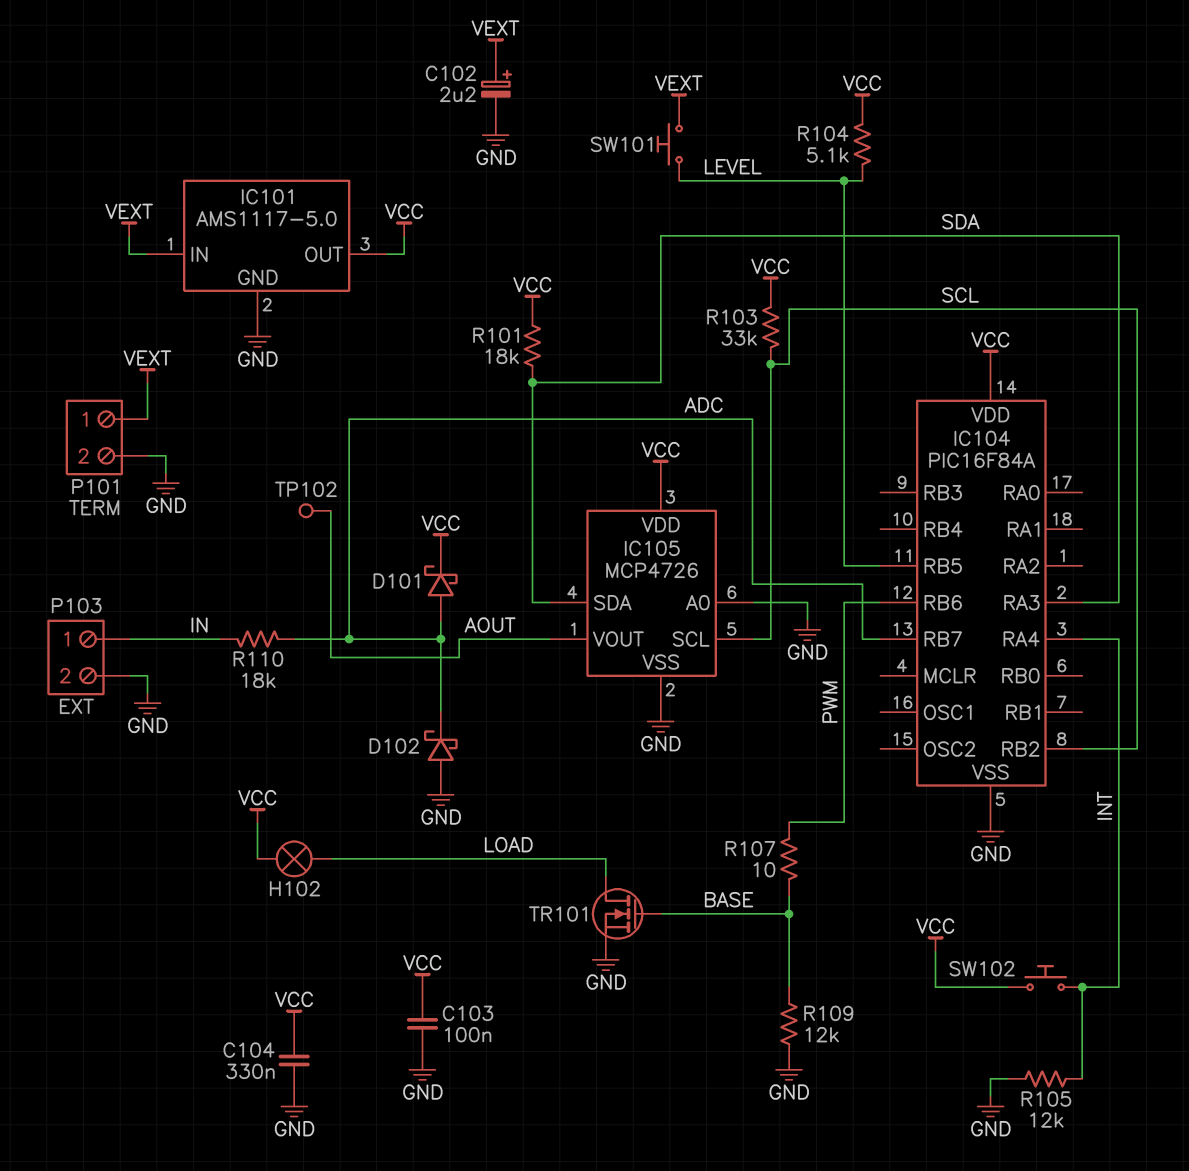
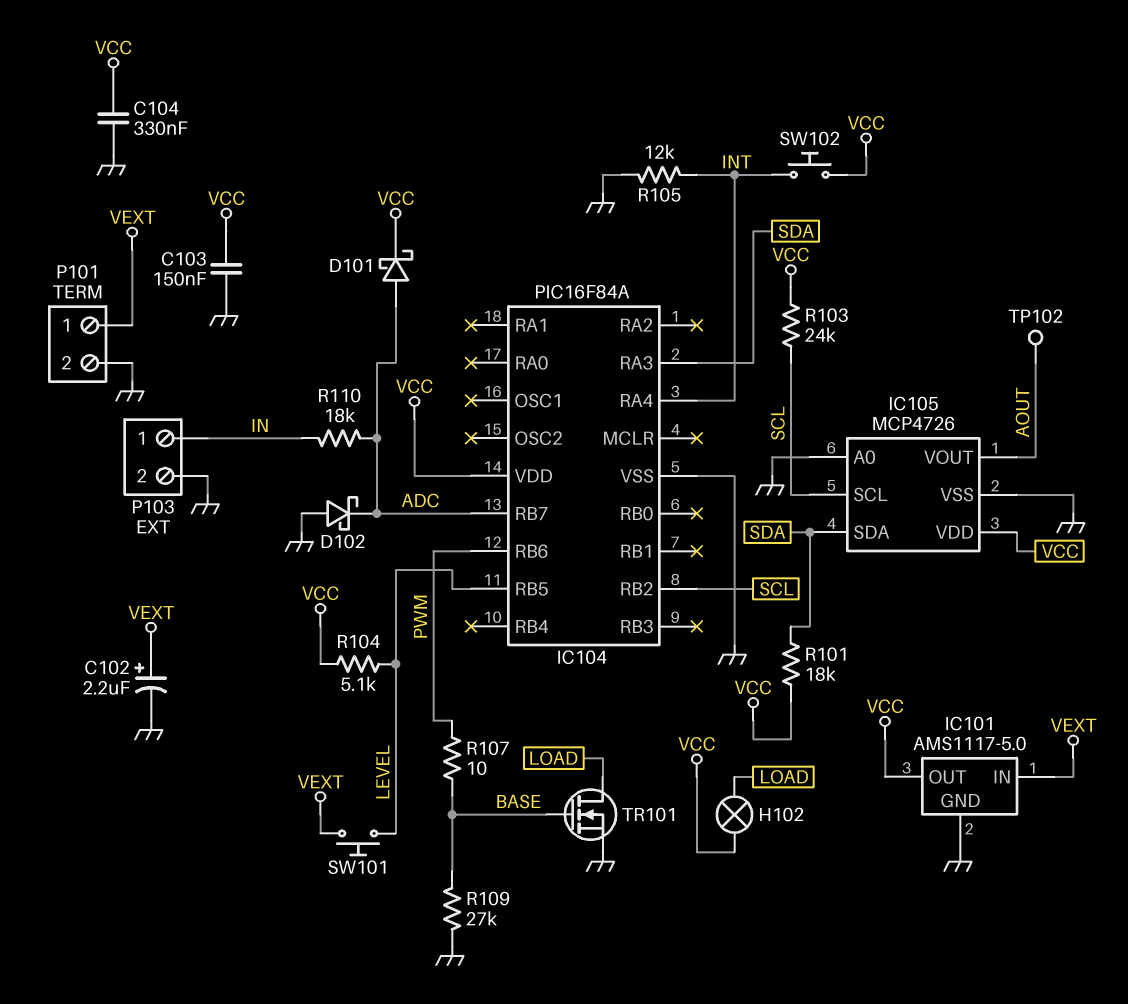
C103: 100nF (GND, VCC) -> 150nF (GND, VCC)
R103: 33k (SCL, VCC) -> 24k (SCL, VCC)
R109: 12k (BASE, GND) -> 27k (BASE, GND)

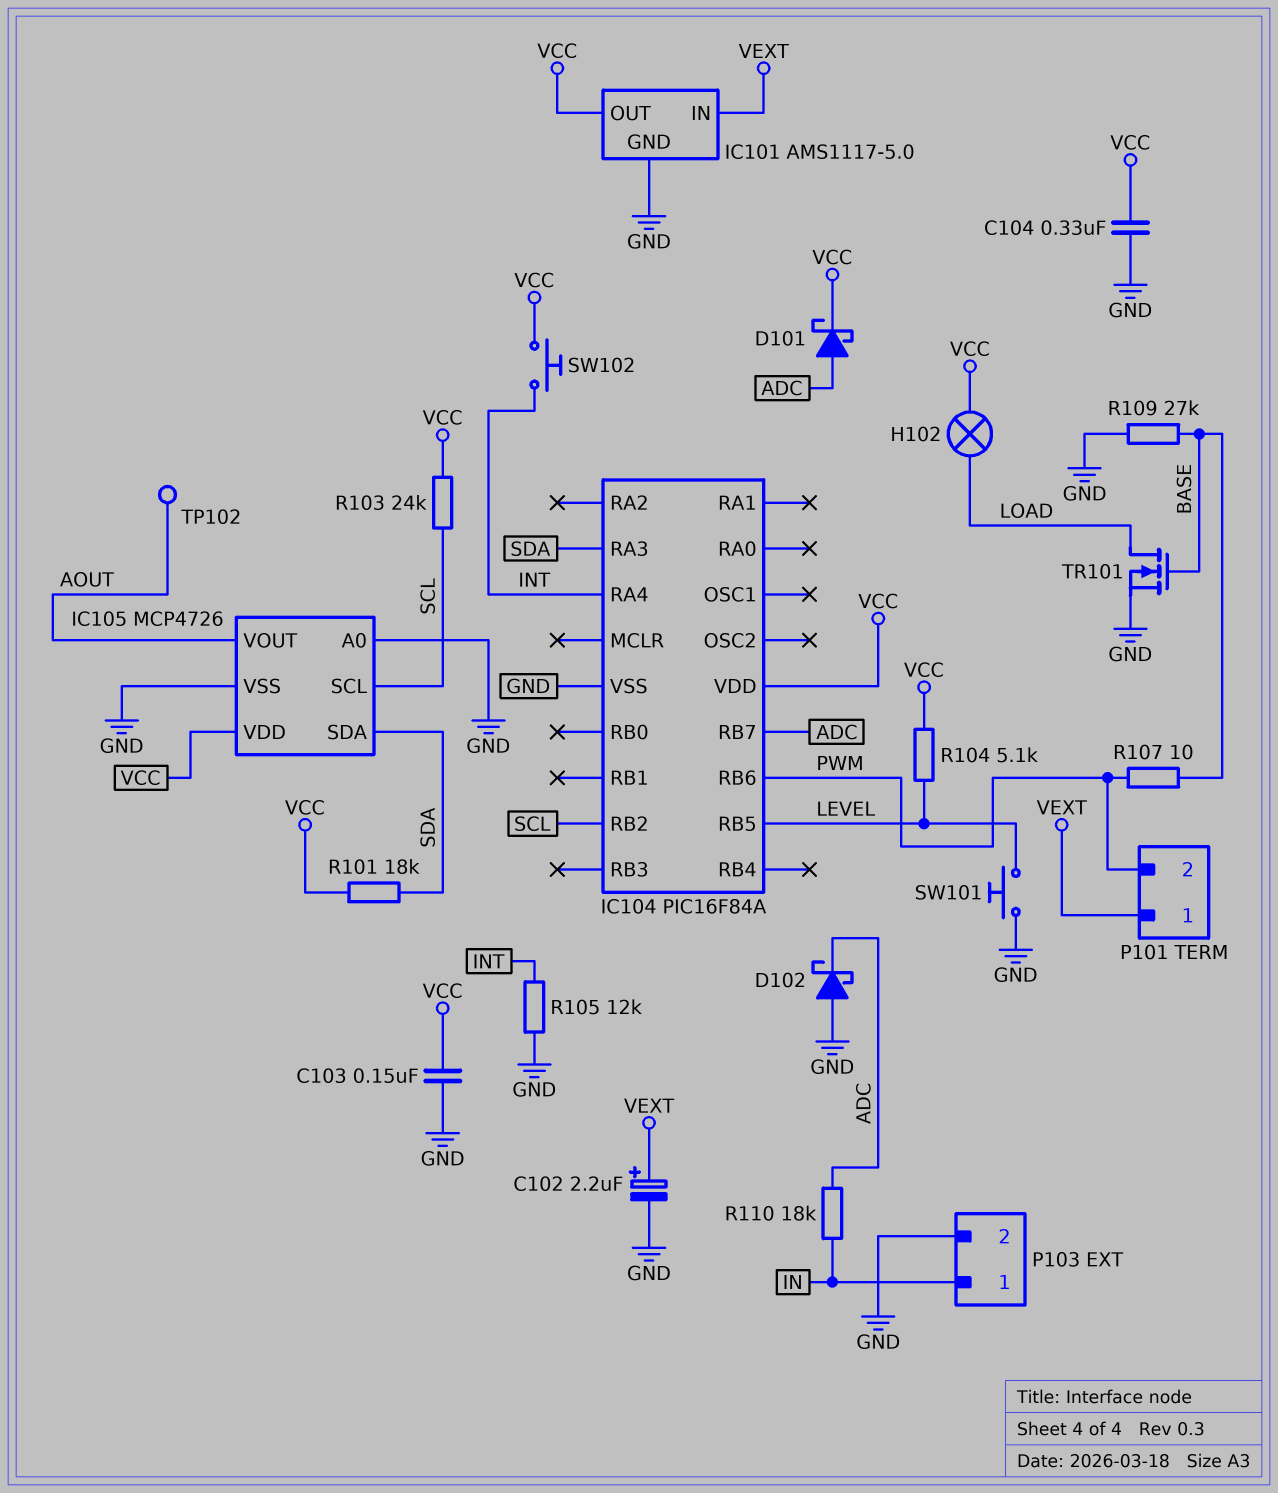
P101 pin 2: GND -> PWM
SW101: button (LEVEL, VEXT) -> button (GND, LEVEL)

